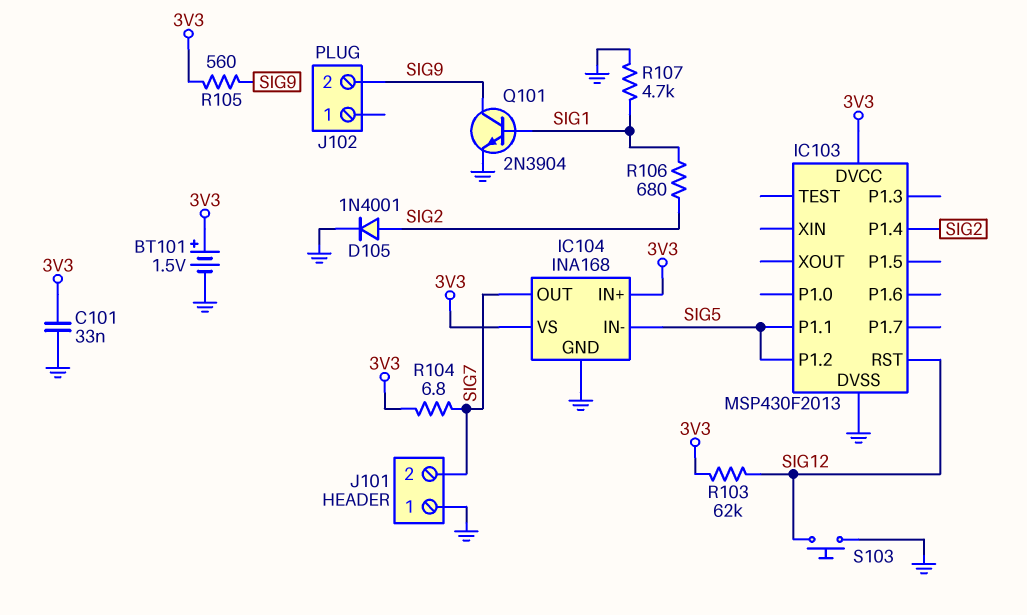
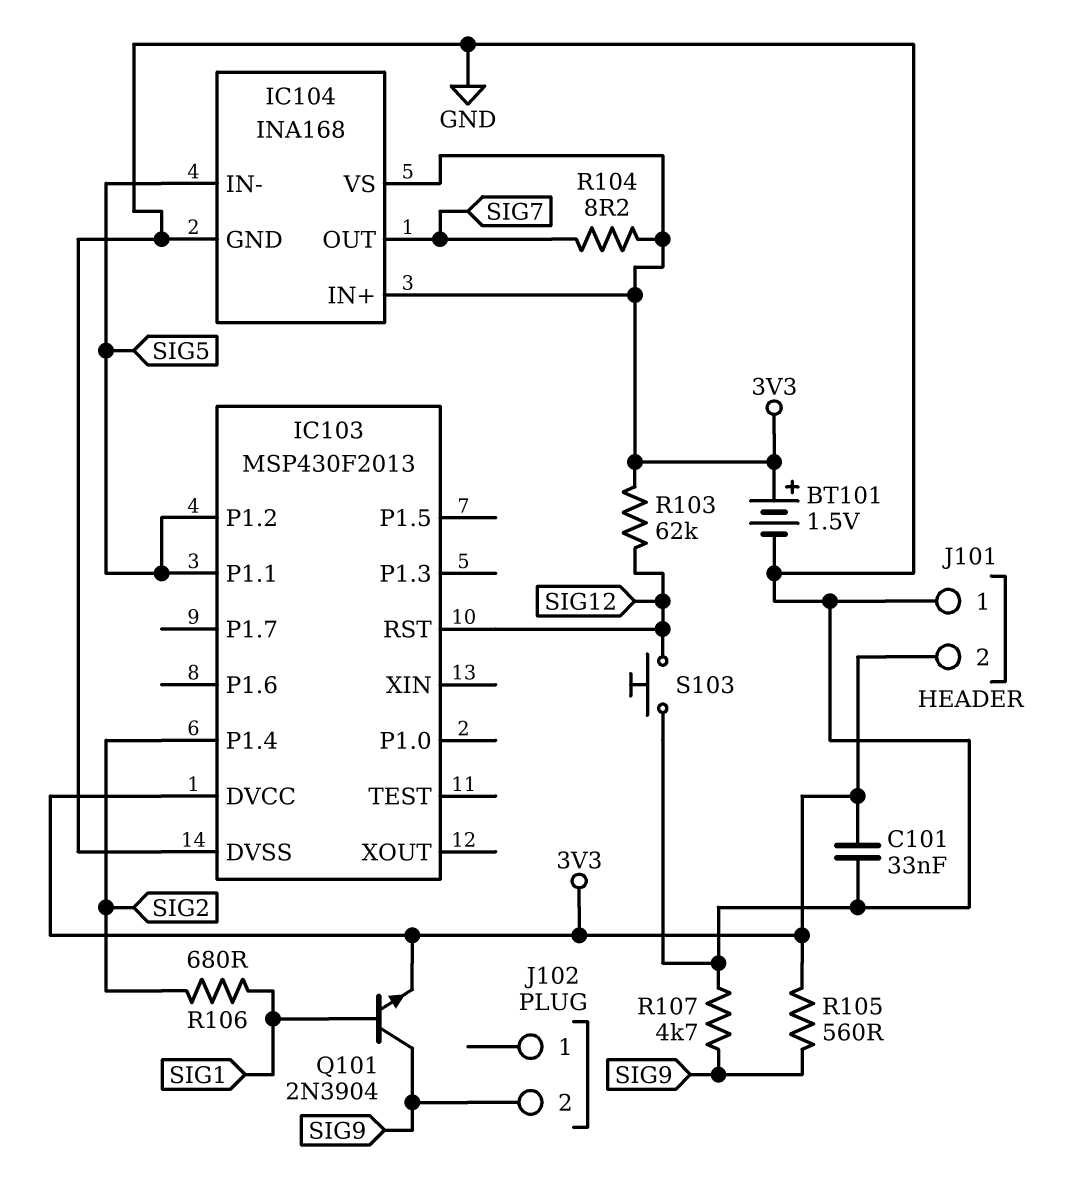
D105: diode 1N4001 (A SIG2, K GND) -> none
J101 pin 2: SIG7 -> 3V3
Q101: NPN 2N3904 (B SIG1, C SIG9, E GND) -> NPN 2N3904 (B SIG1, C SIG9, E 3V3)
R104: 6.8 (3V3, SIG7) -> 8.2 (3V3, SIG7)
R107: 4.7k (GND, SIG1) -> 4.7k (GND, SIG9)

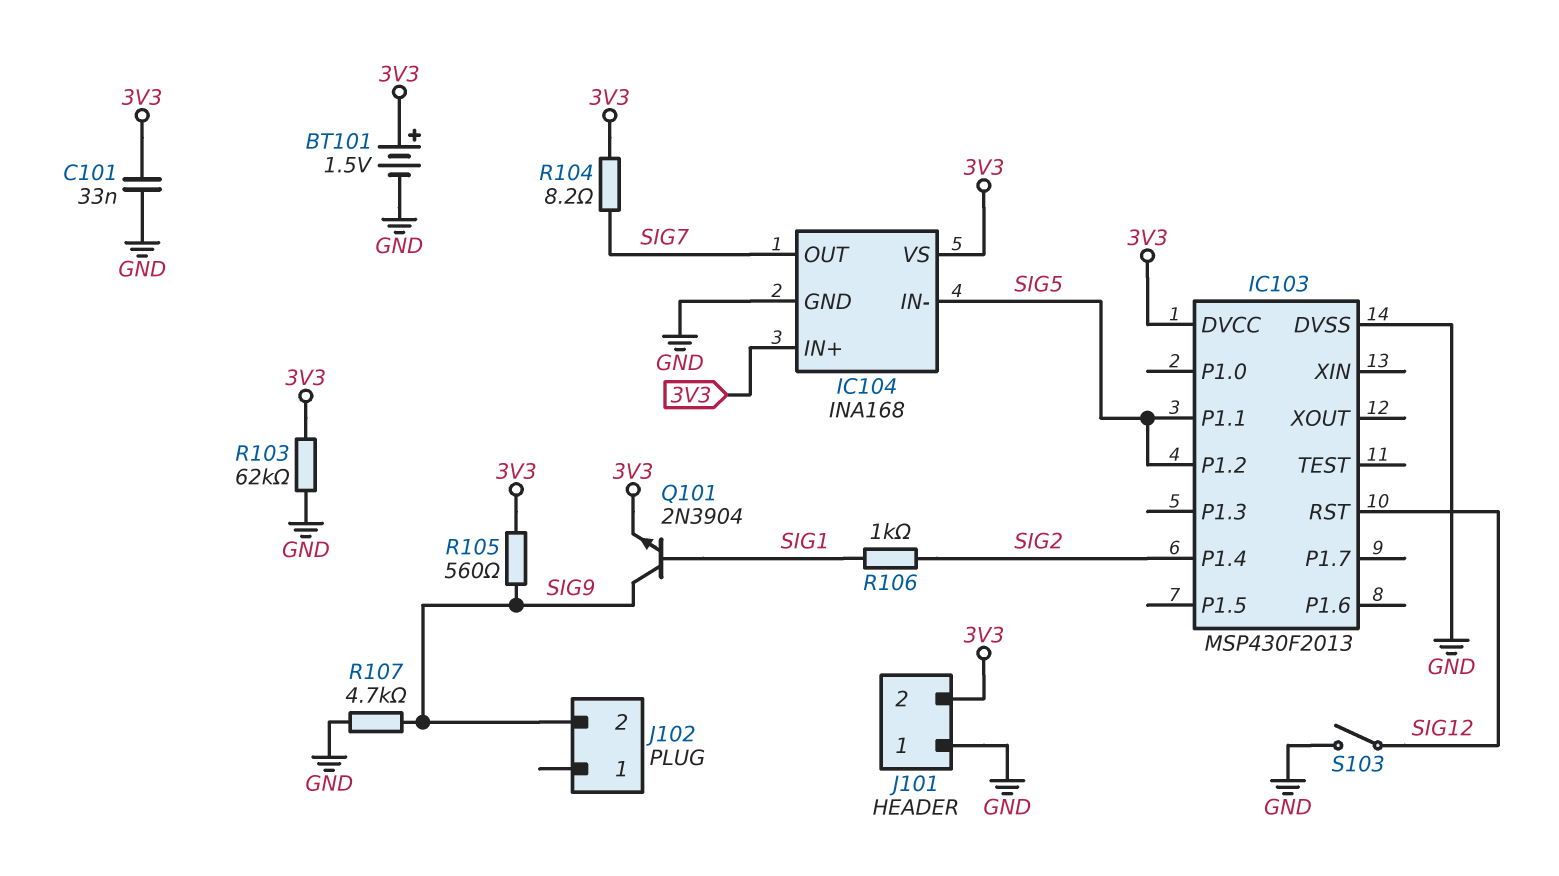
R103: 62k (3V3, SIG12) -> 62k (3V3, GND)
R106: 680 (SIG1, SIG2) -> 1k (SIG1, SIG2)
S103: button (GND, SIG12) -> switch (GND, SIG12)

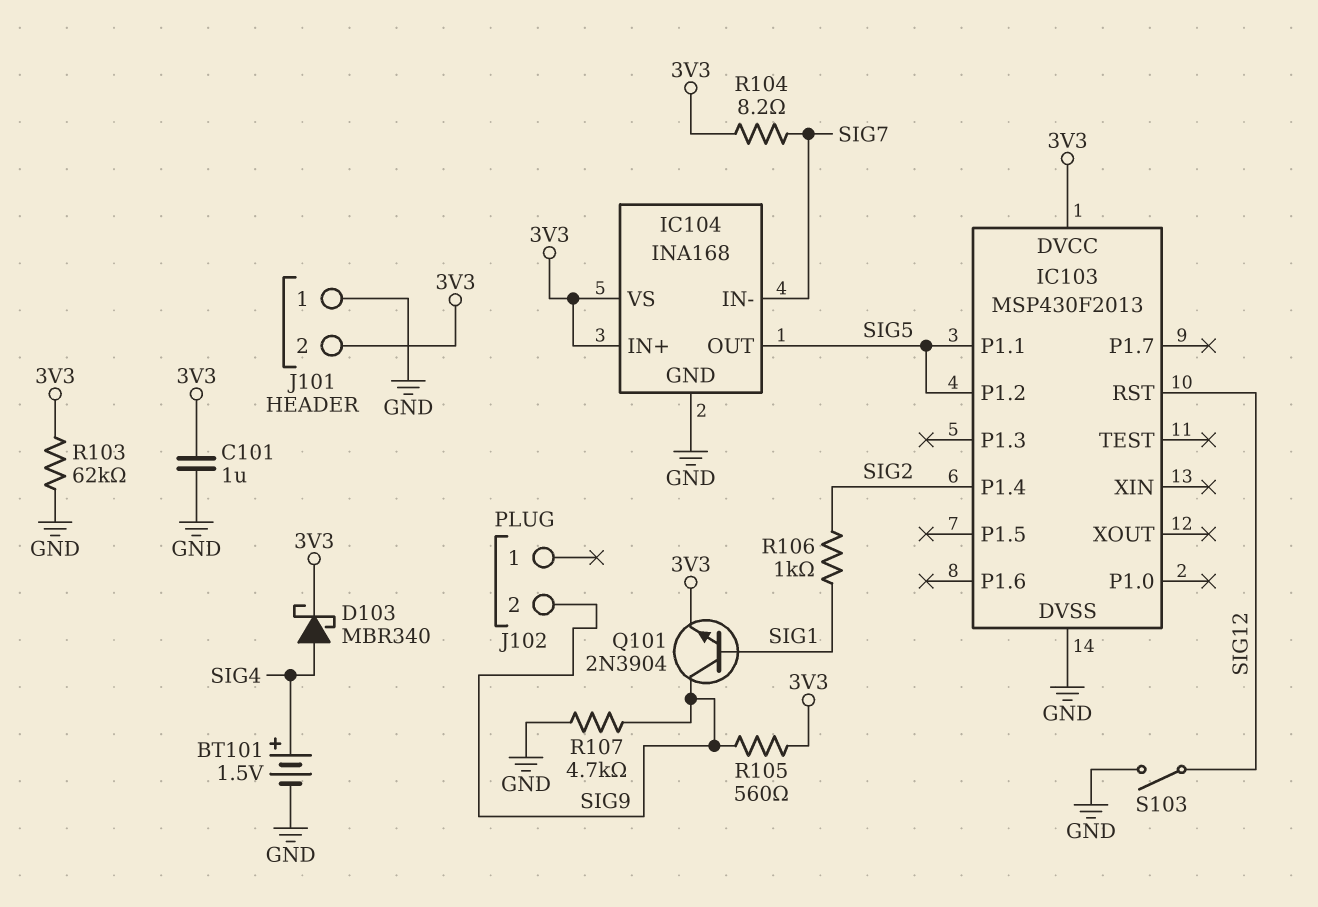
BT101: 1.5V (plus 3V3, minus GND) -> 1.5V (plus SIG4, minus GND)
C101: 33nF (3V3, GND) -> 1uF (3V3, GND)
D103: none -> schottky MBR340 (A SIG4, K 3V3)
IC104 pin IN-: SIG5 -> SIG7
IC104 pin OUT: SIG7 -> SIG5

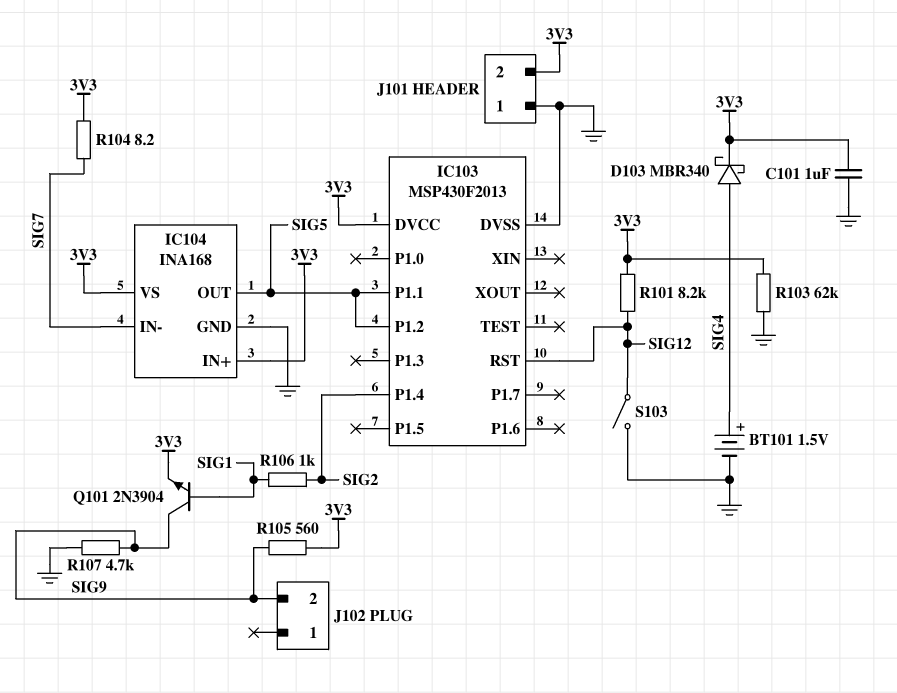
R101: none -> 8.2k (3V3, SIG12)

